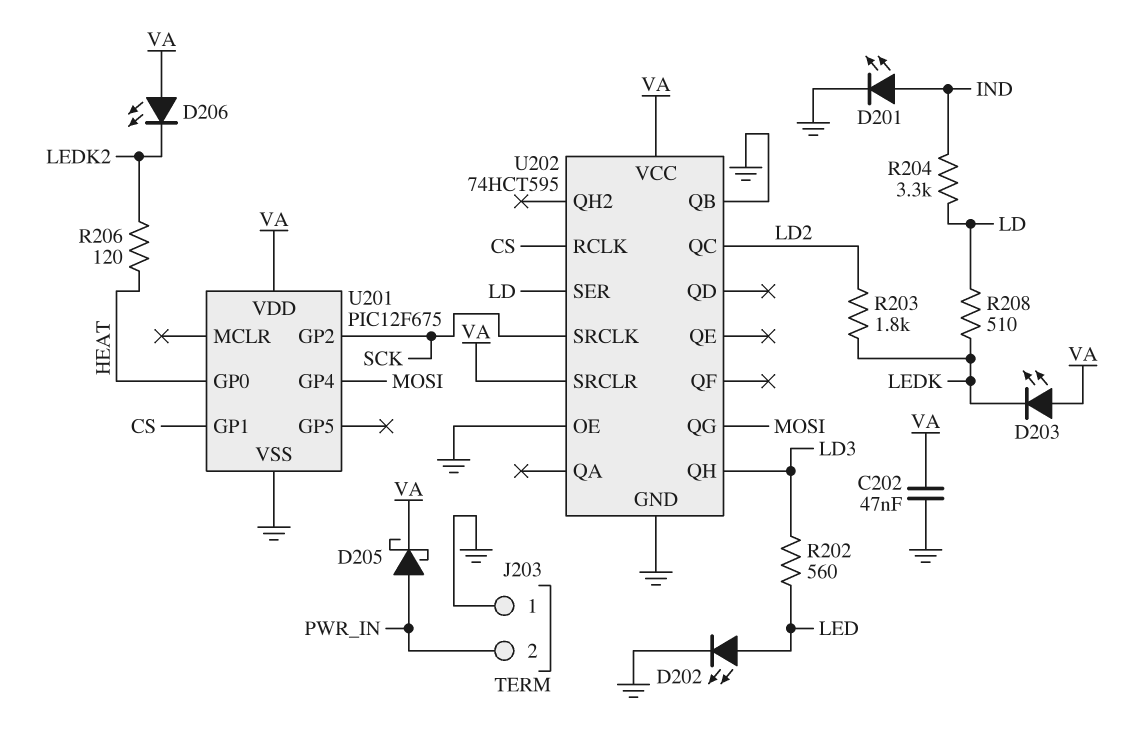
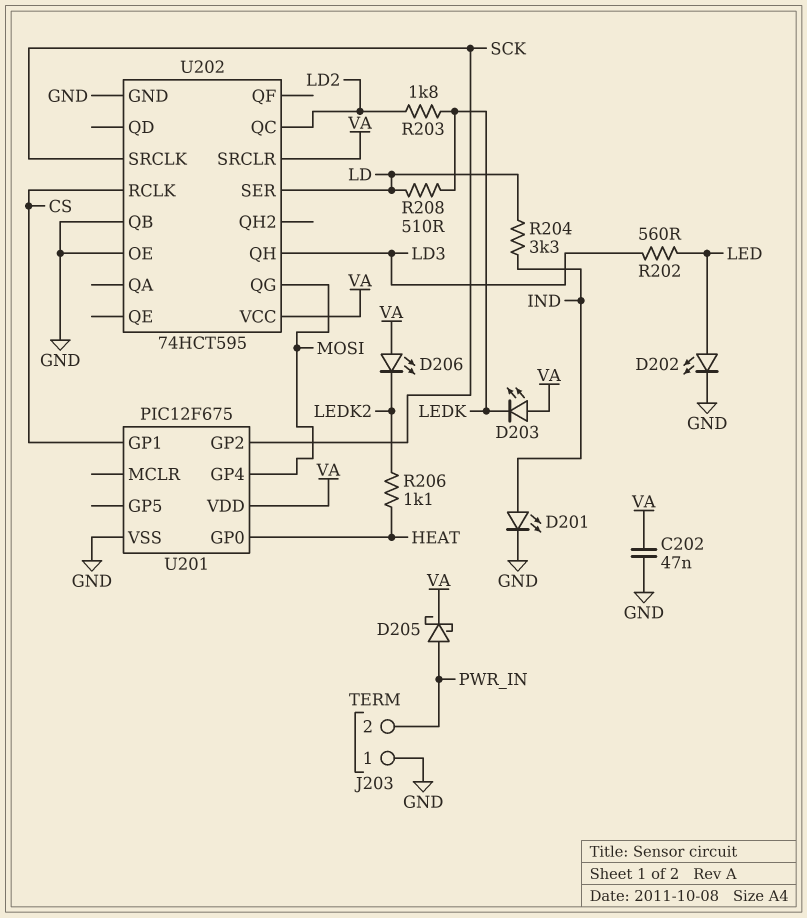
R206: 120 (HEAT, LEDK2) -> 1.1k (HEAT, LEDK2)

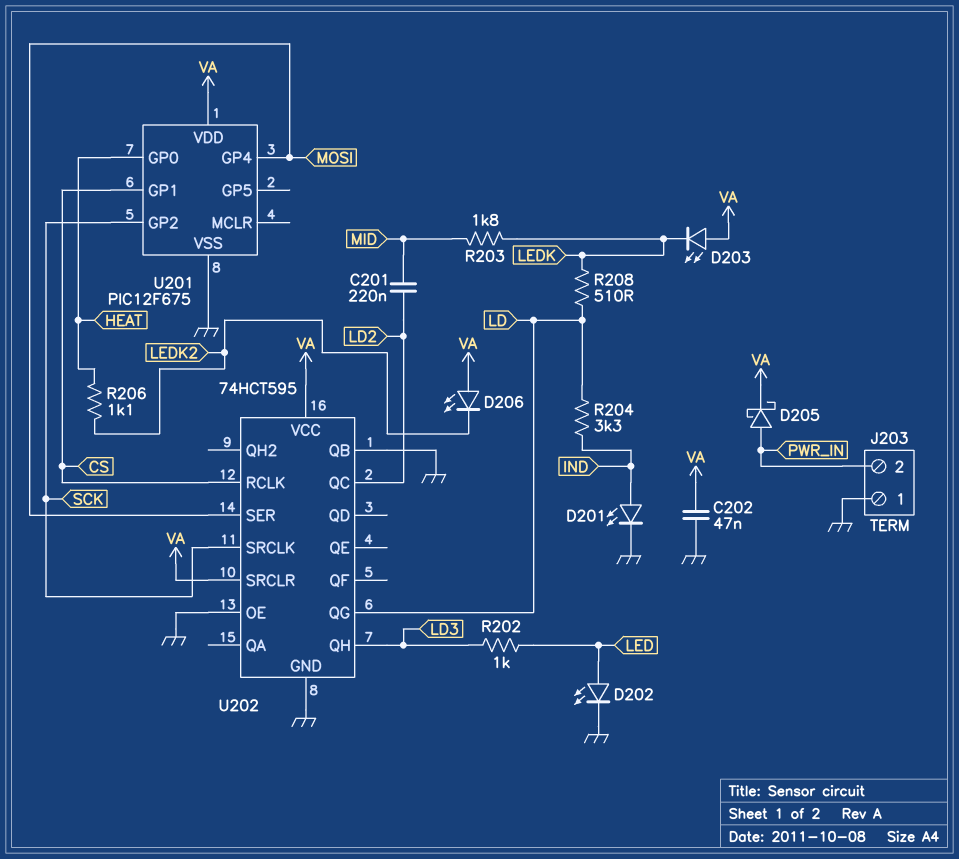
C201: none -> 220nF (LD2, MID)
R202: 560 (LD3, LED) -> 1k (LD3, LED)
R203: 1.8k (LD2, LEDK) -> 1.8k (LEDK, MID)
U202 pin QG: MOSI -> LD
U202 pin SER: LD -> MOSI

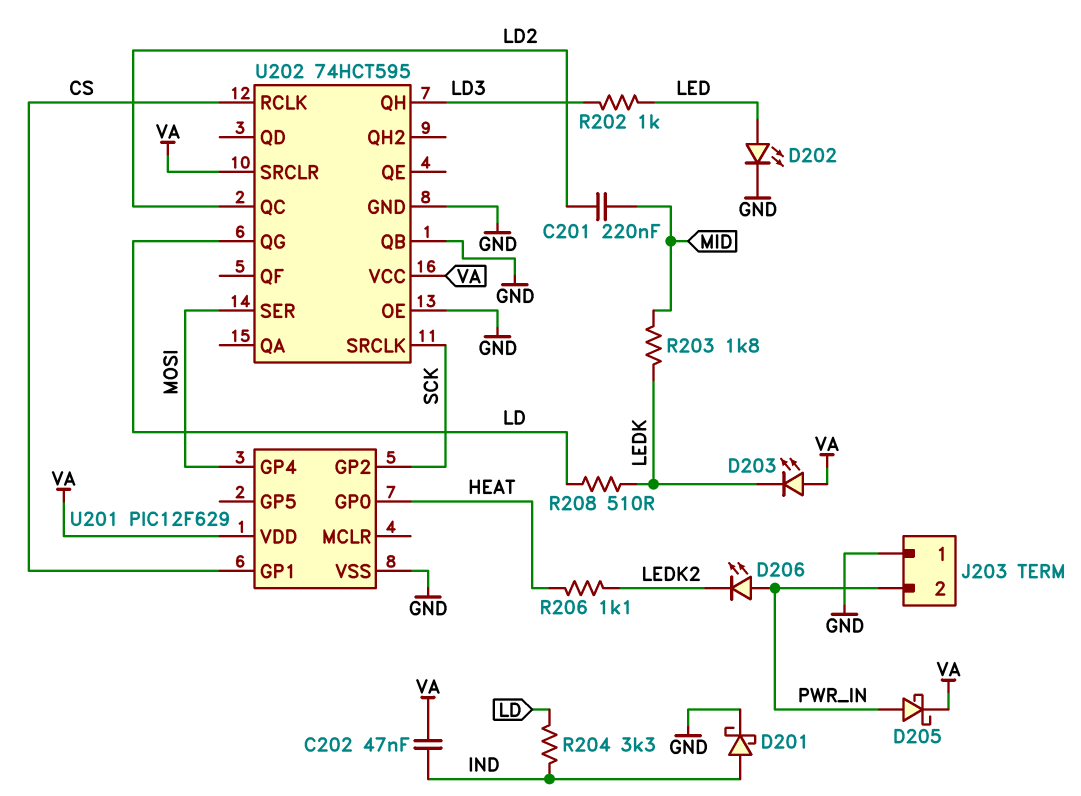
C202: 47nF (GND, VA) -> 47nF (IND, VA)
D201: LED (A IND, K GND) -> schottky (A IND, K GND)
D206: LED (A VA, K LEDK2) -> LED (A PWR_IN, K LEDK2)
U201: PIC12F675 -> PIC12F629

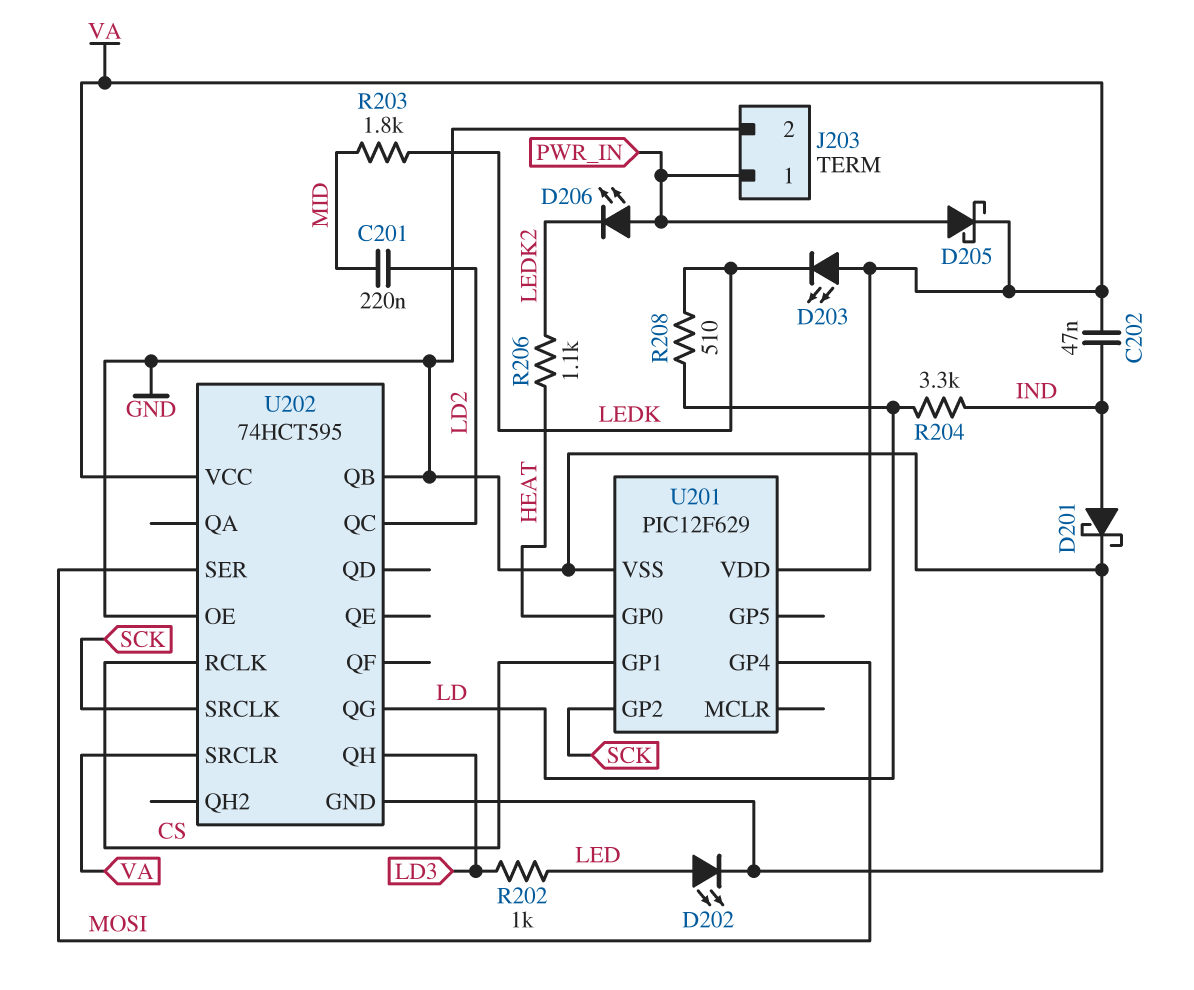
J203 pin 1: GND -> PWR_IN
J203 pin 2: PWR_IN -> GND

